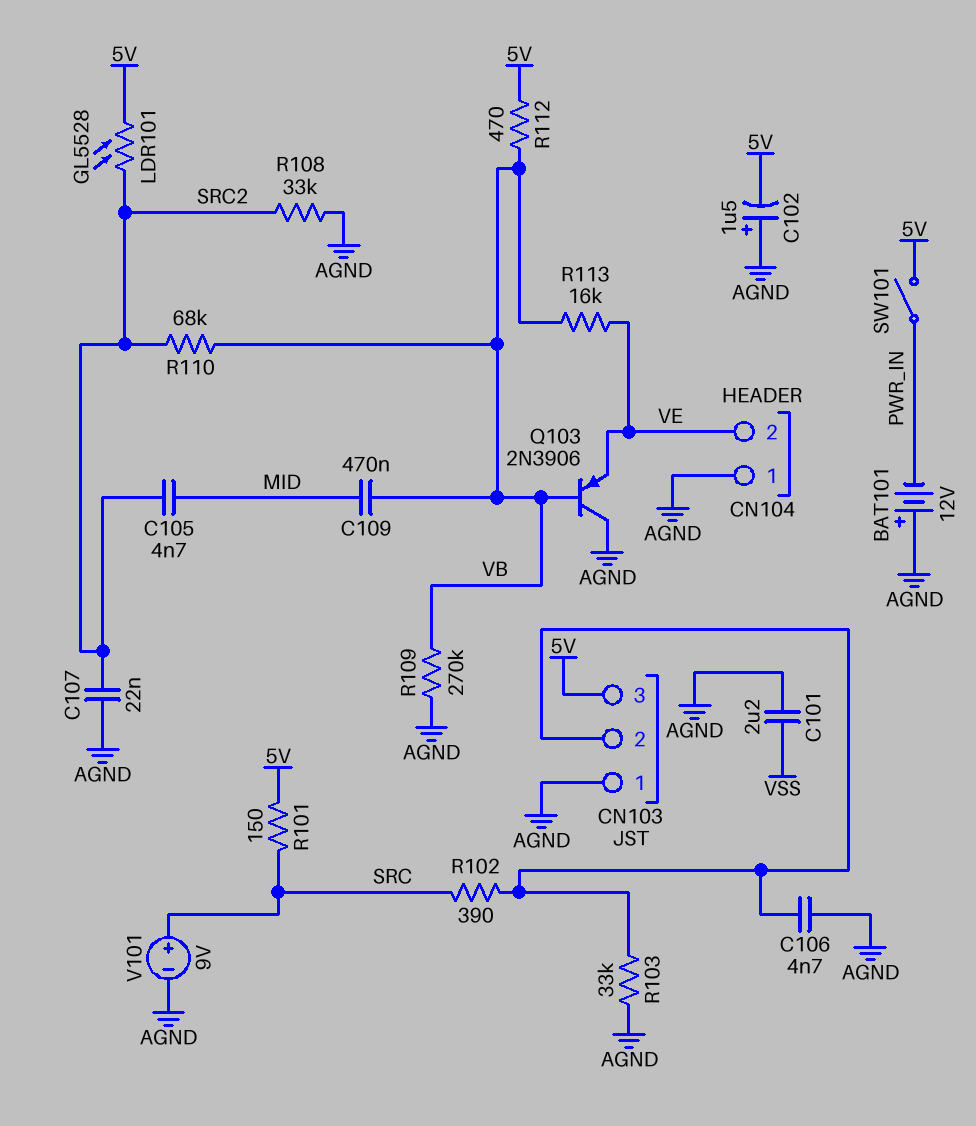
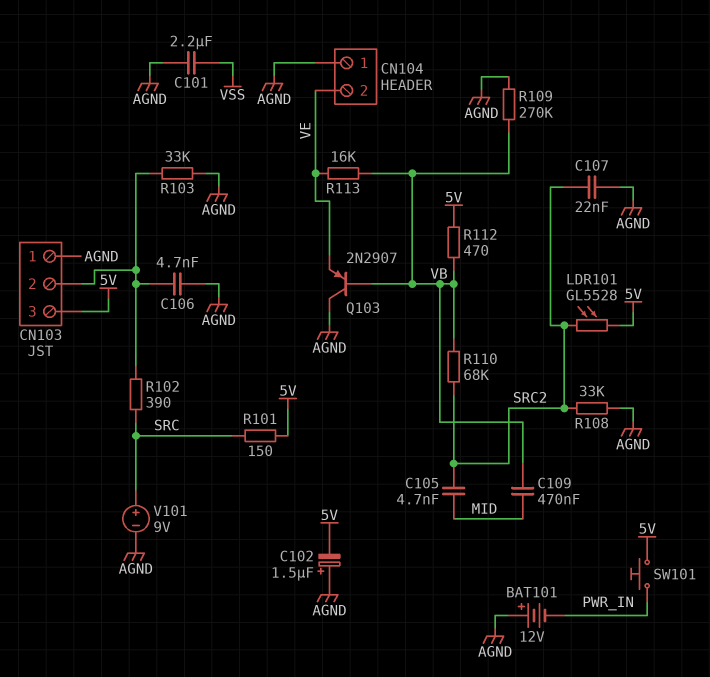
Q103: PNP 2N3906 (B VB, C AGND, E VE) -> PNP 2N2907 (B VB, C AGND, E VE)
SW101: switch (5V, PWR_IN) -> button (5V, PWR_IN)

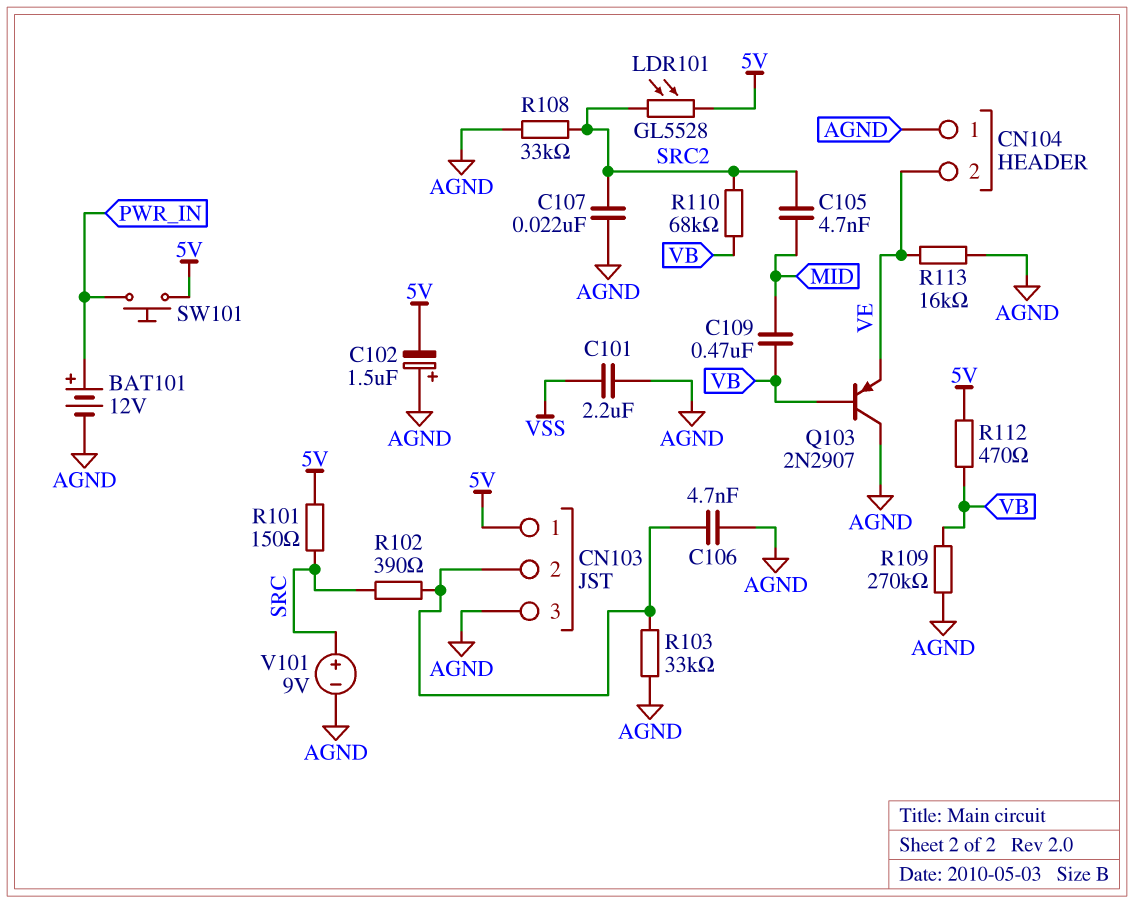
BAT101: 12V (plus AGND, minus PWR_IN) -> 12V (plus PWR_IN, minus AGND)
CN103 pin 1: AGND -> 5V
CN103 pin 3: 5V -> AGND
R113: 16k (VB, VE) -> 16k (AGND, VE)

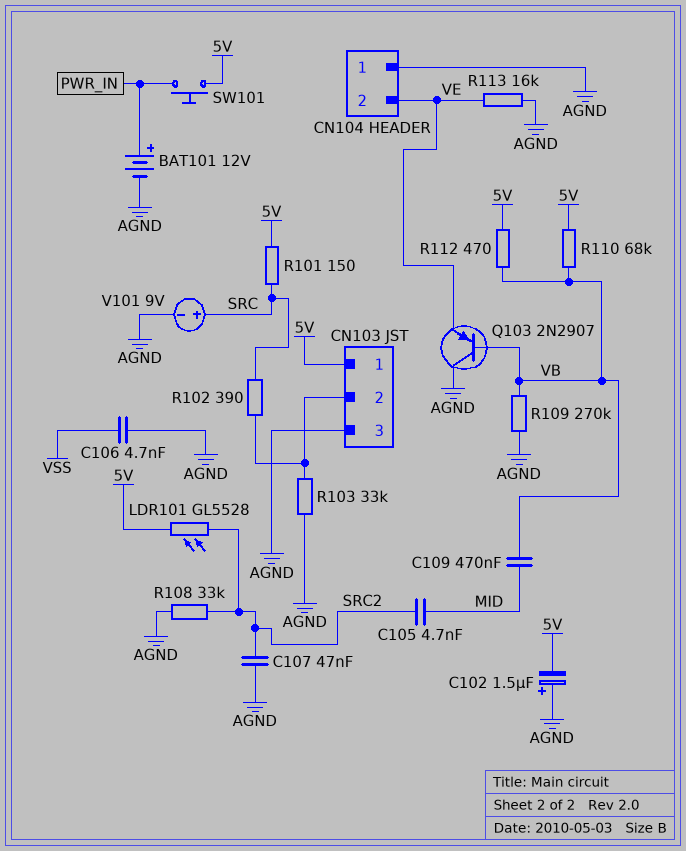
C101: 2.2uF (AGND, VSS) -> none
C106: 4.7nF (AGND, CN103/2) -> 4.7nF (AGND, VSS)
C107: 22nF (AGND, SRC2) -> 47nF (AGND, SRC2)
R110: 68k (SRC2, VB) -> 68k (5V, VB)

